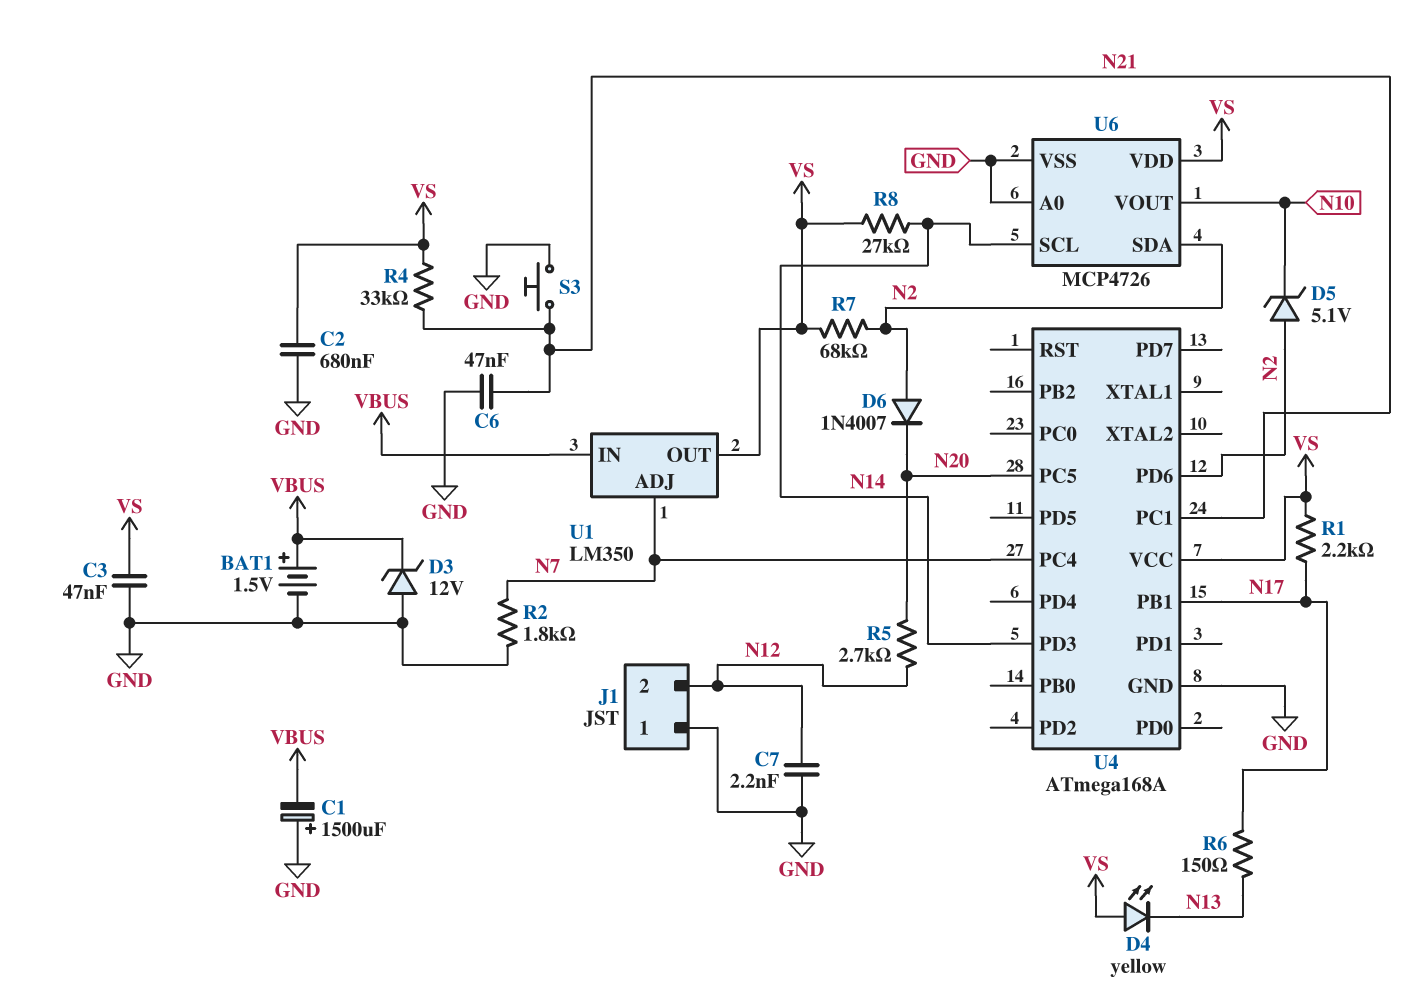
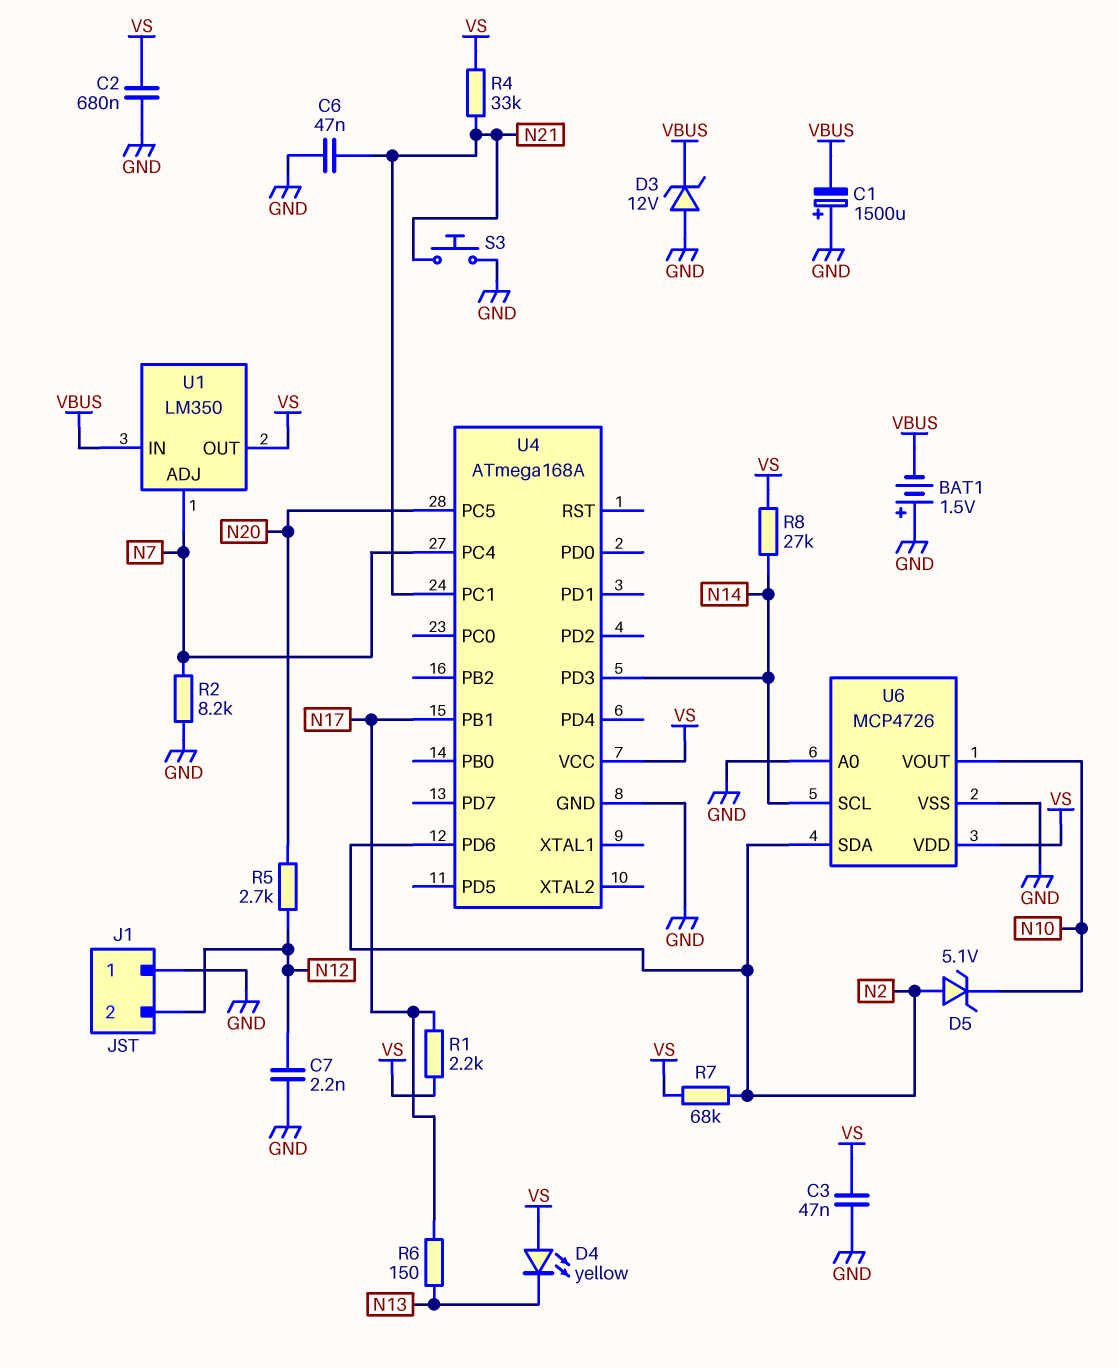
BAT1: 1.5V (plus VBUS, minus GND) -> 1.5V (plus GND, minus VBUS)
D6: diode 1N4007 (A N2, K N20) -> none
R2: 1.8k (GND, N7) -> 8.2k (GND, N7)

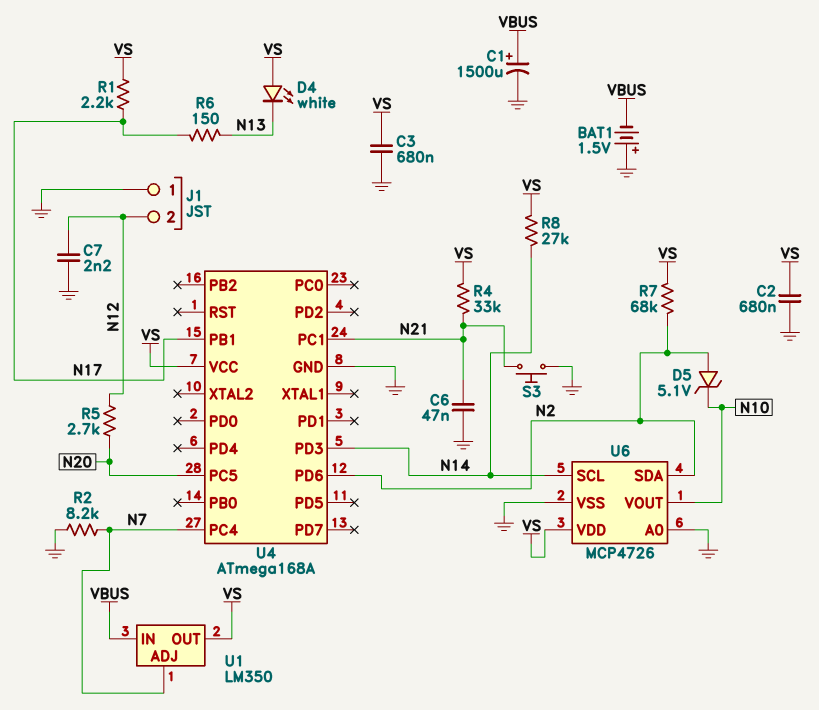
C1: 1500uF (plus GND, minus VBUS) -> 1500uF (plus VBUS, minus GND)
C3: 47nF (GND, VS) -> 680nF (GND, VS)
D3: zener 12V (A GND, K VBUS) -> none
D4: LED yellow (A VS, K N13) -> LED white (A VS, K N13)

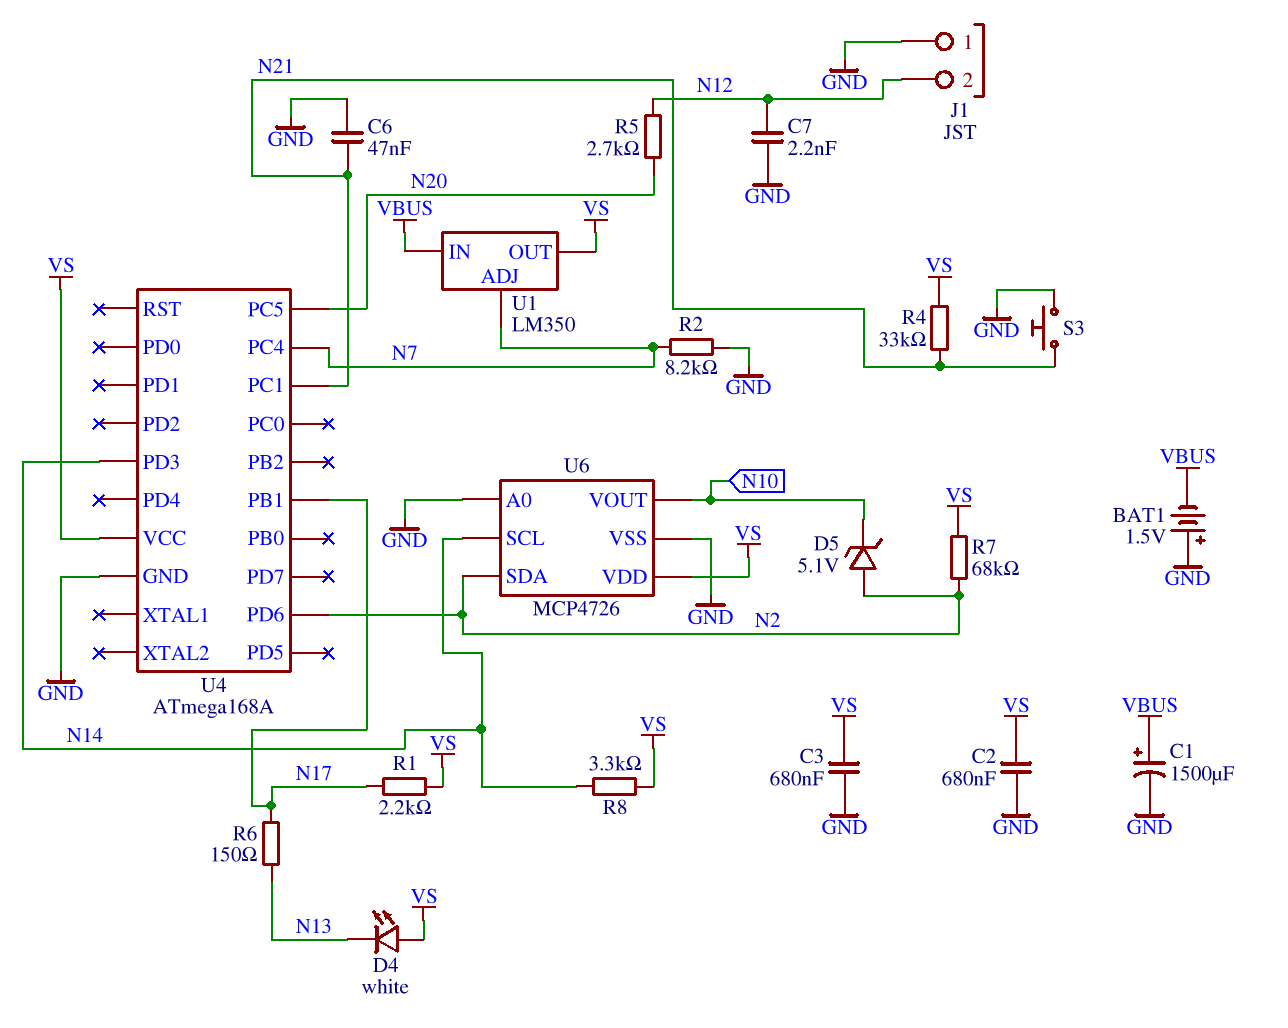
R8: 27k (N14, VS) -> 3.3k (N14, VS)

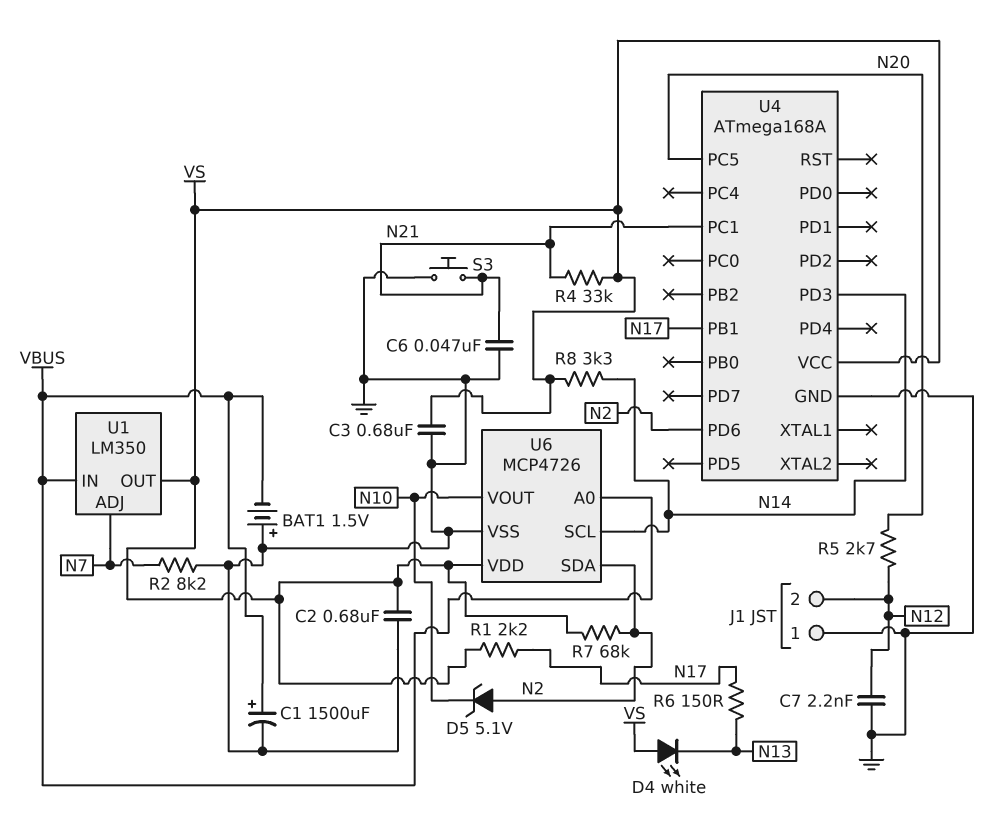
U4 pin PC4: N7 -> none
U6 pin A0: GND -> VBUS

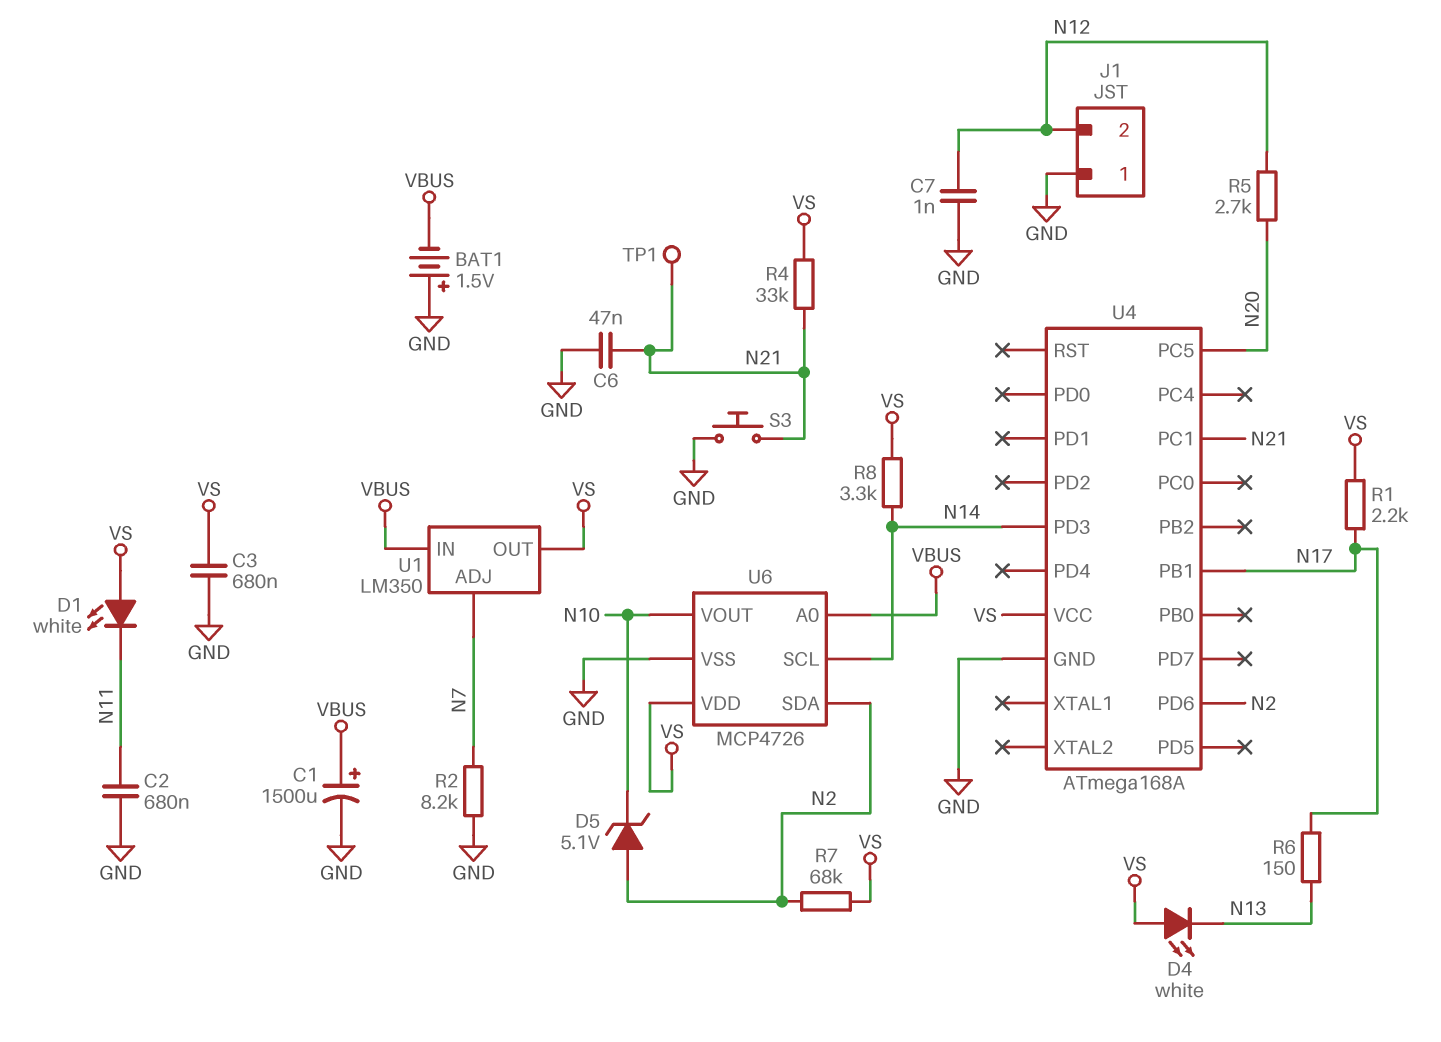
C2: 680nF (GND, VS) -> 680nF (GND, N11)
C7: 2.2nF (GND, N12) -> 1nF (GND, N12)
D1: none -> LED white (A VS, K N11)
TP1: none -> test point (N21)

